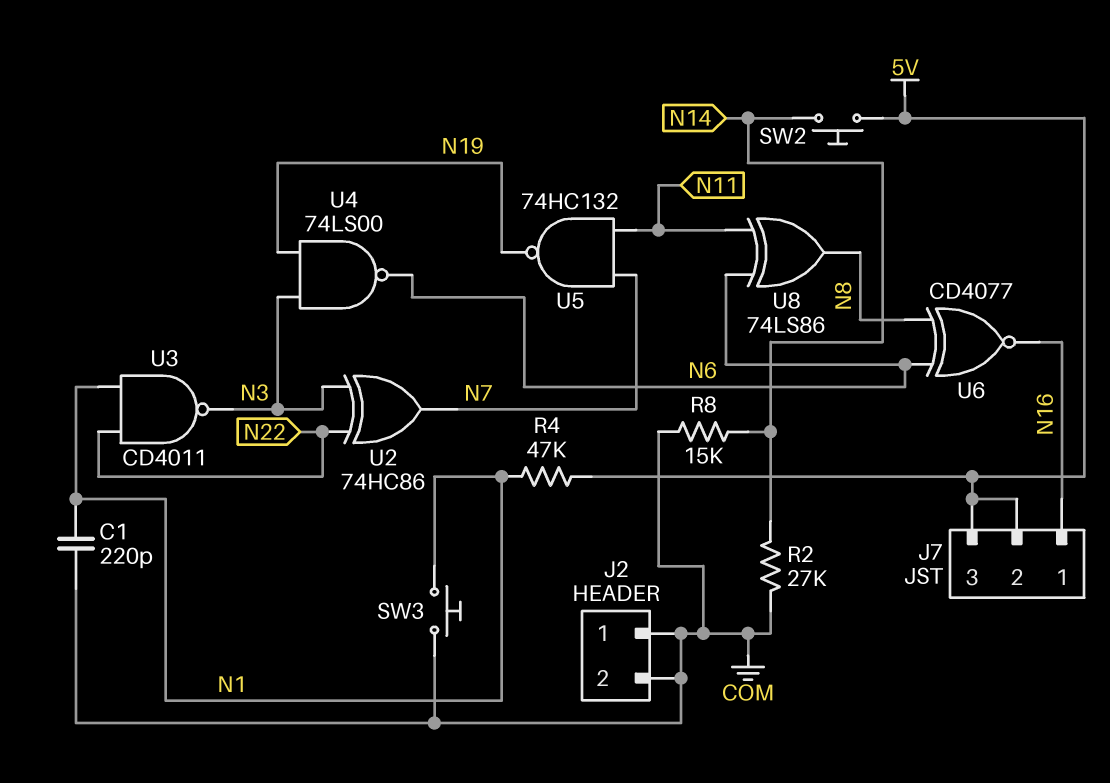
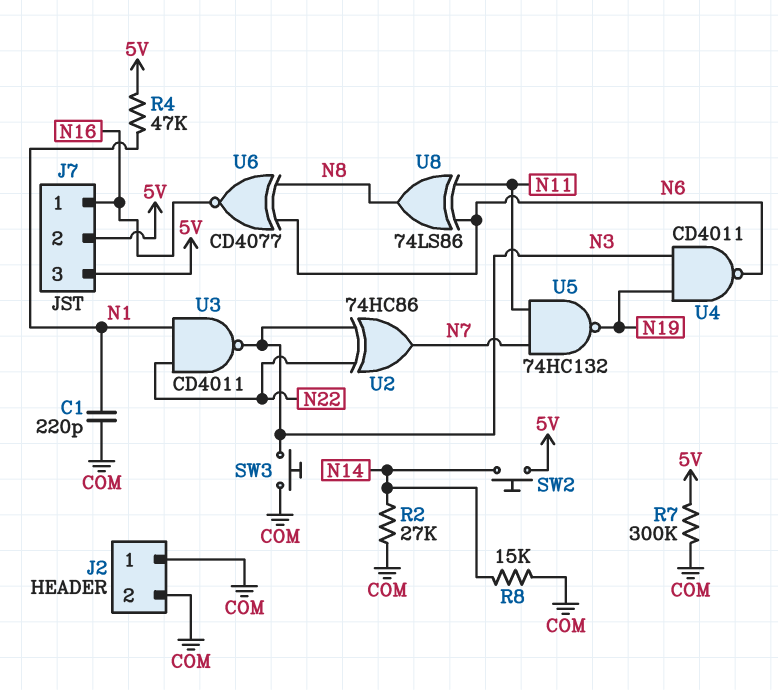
R7: none -> 300k (5V, COM)
SW3: button (COM, N1) -> button (COM, N3)
U4: NAND 74LS00 (in N3, in N19, out N6) -> NAND CD4011 (in N3, in N19, out N6)

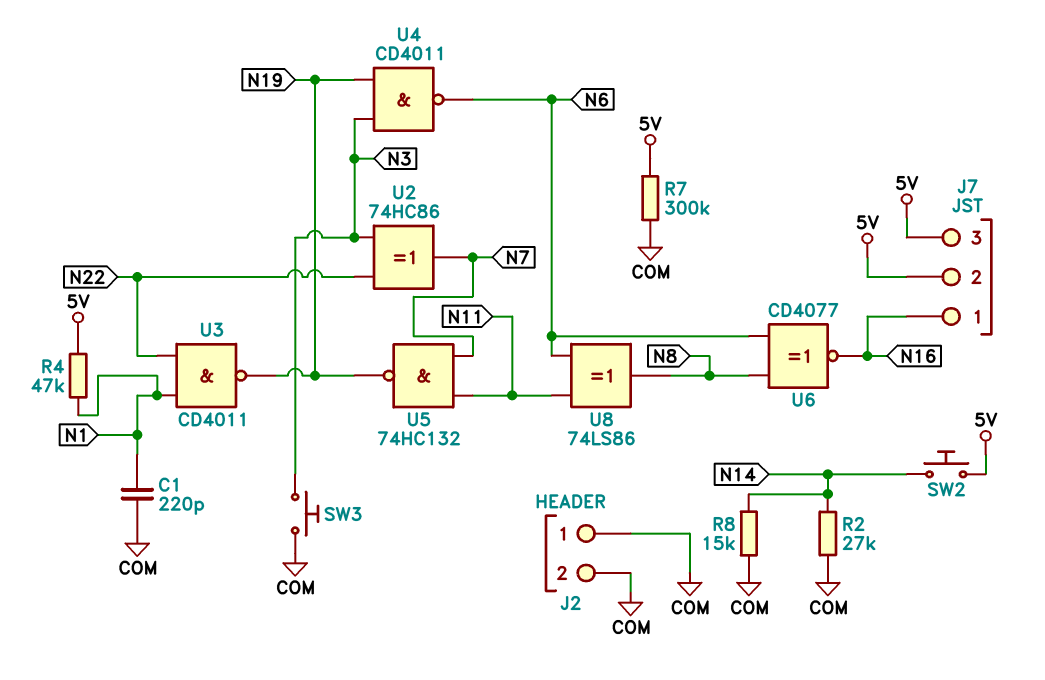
U3: NAND CD4011 (in N1, in N22, out N3) -> NAND CD4011 (in N1, in N22, out N19)

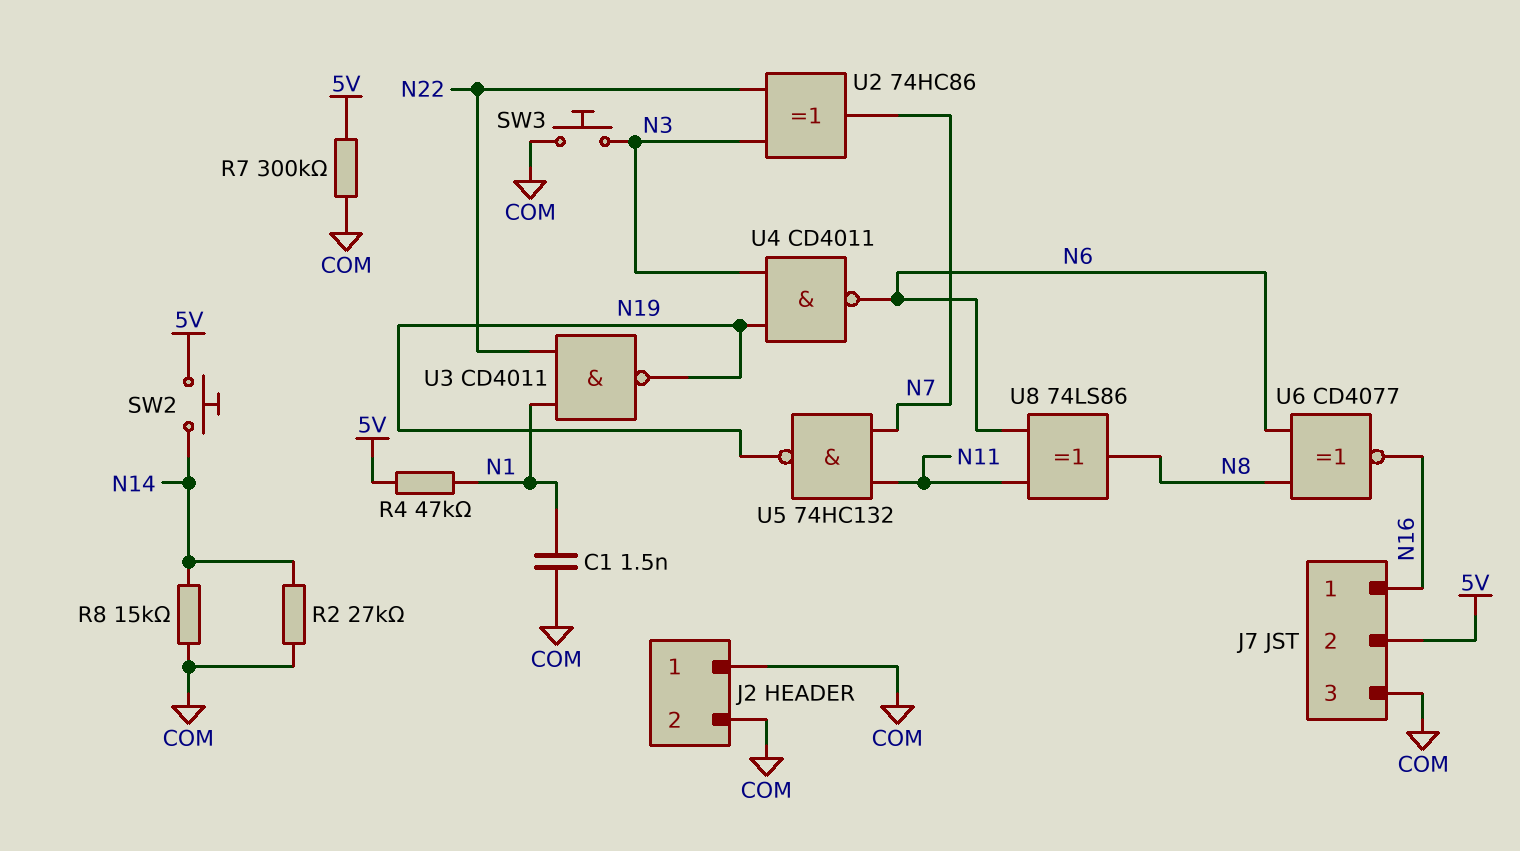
C1: 220pF (COM, N1) -> 1.5nF (COM, N1)
J7 pin 3: 5V -> COM

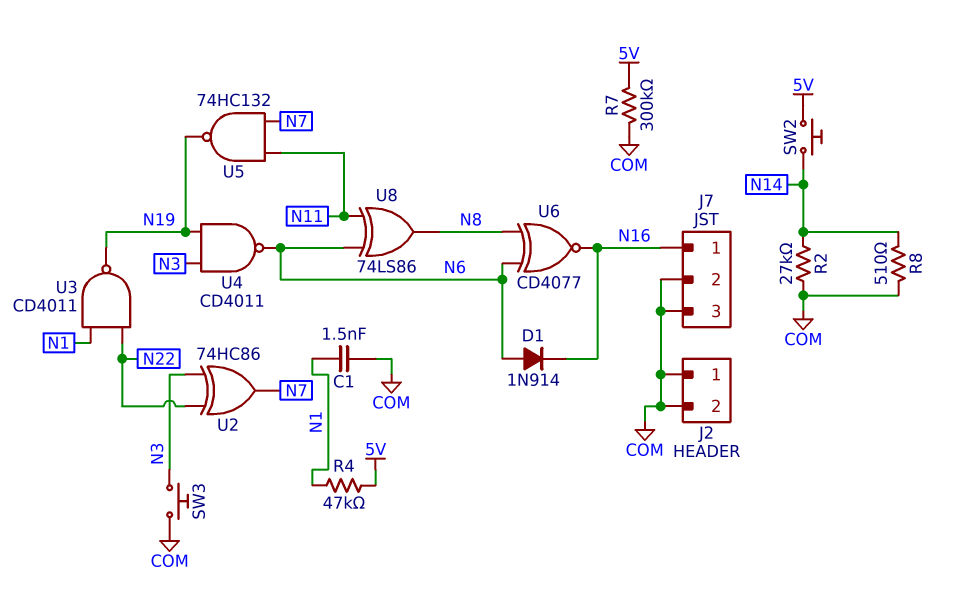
D1: none -> diode 1N914 (A N6, K N16)
J7 pin 2: 5V -> COM
R8: 15k (COM, N14) -> 510 (COM, N14)

